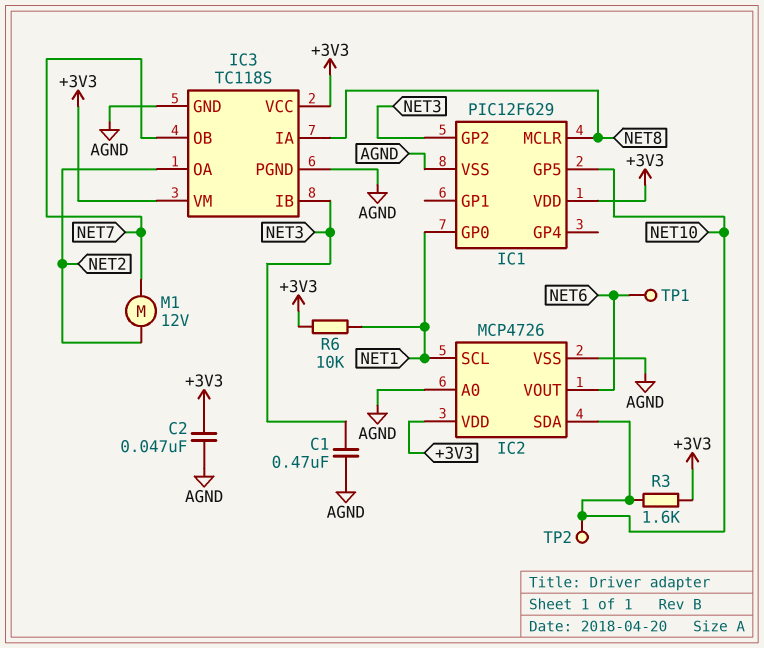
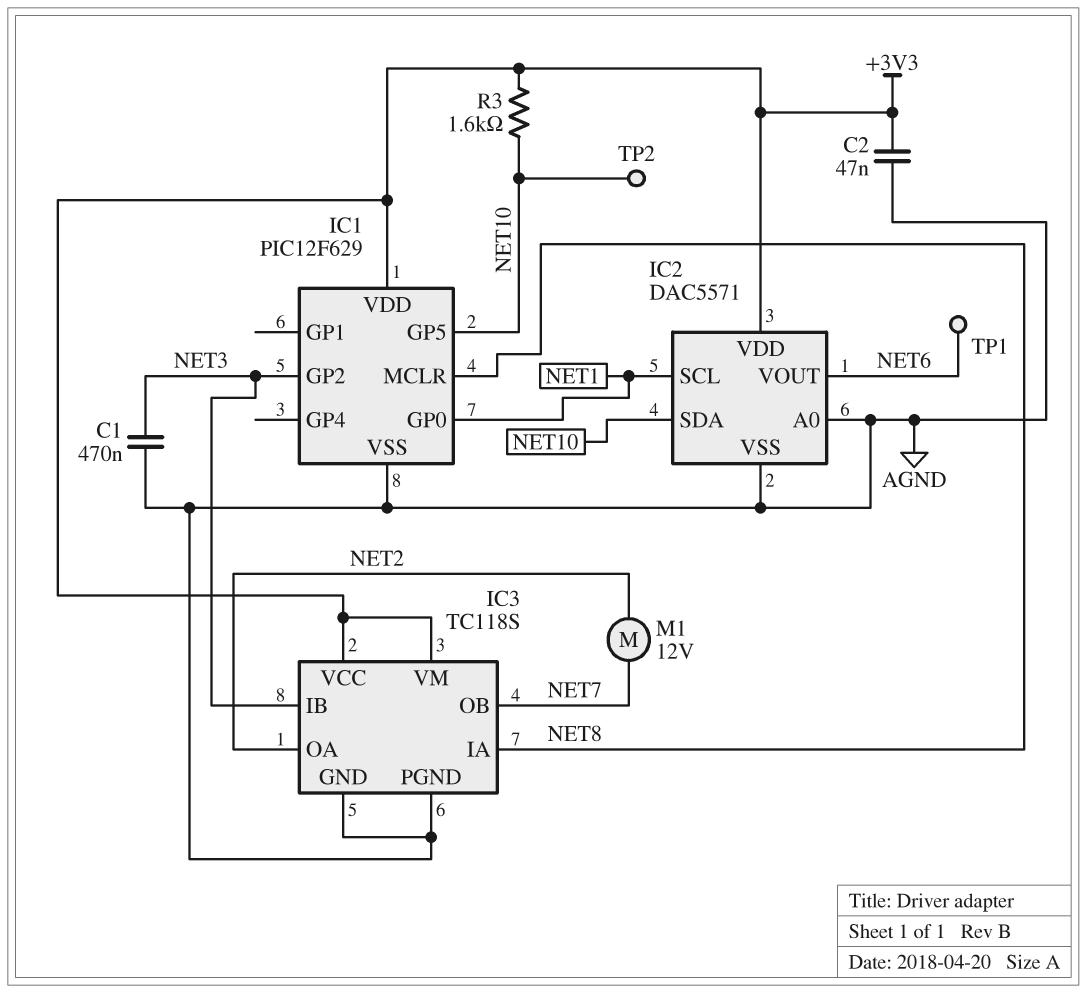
IC2: MCP4726 -> DAC5571
R6: 10k (+3V3, NET1) -> none

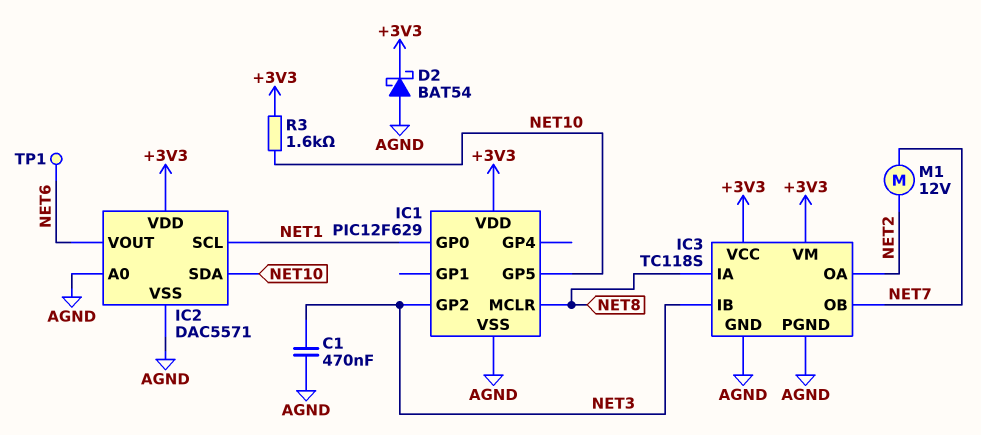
C2: 47nF (+3V3, AGND) -> none
D2: none -> schottky BAT54 (A AGND, K +3V3)
TP2: test point (NET10) -> none

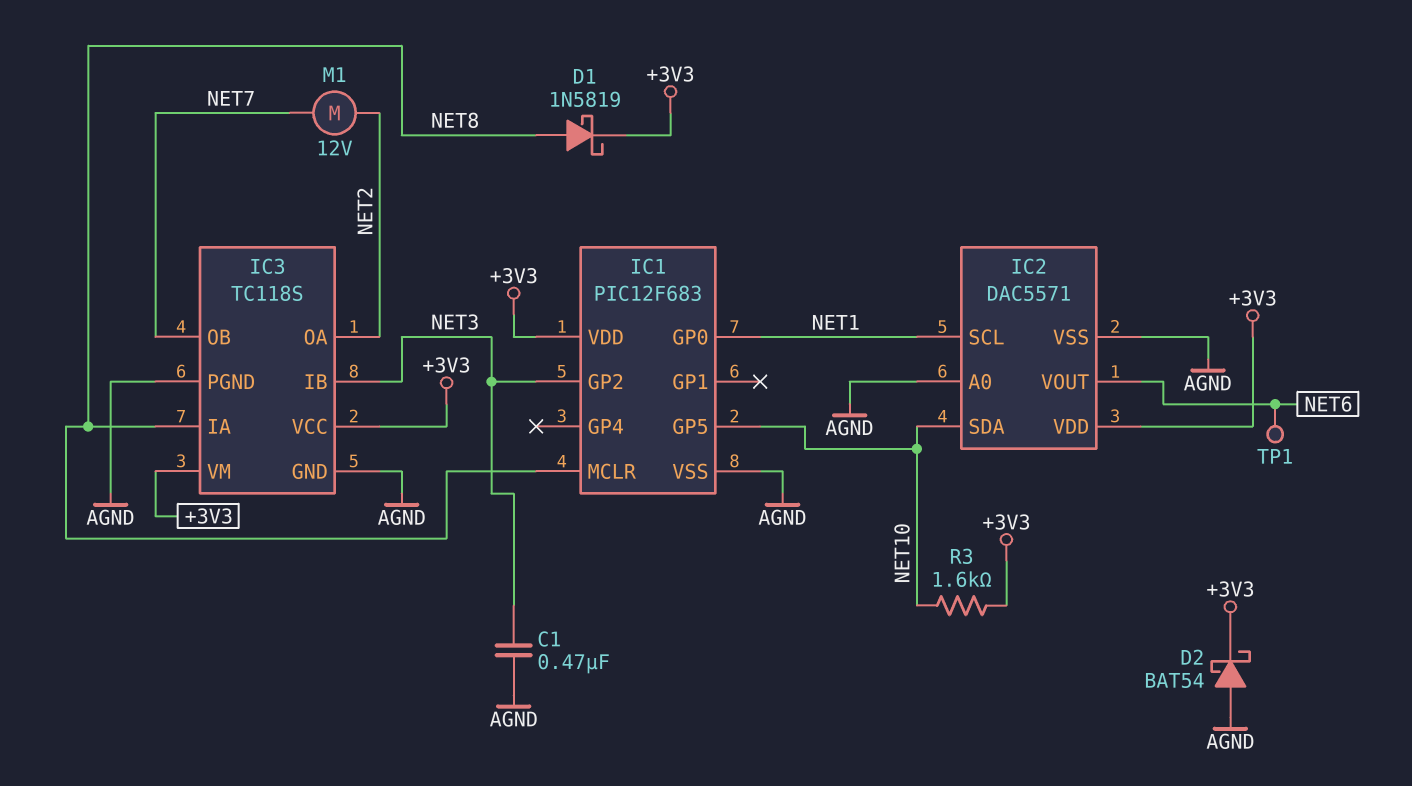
D1: none -> schottky 1N5819 (A NET8, K +3V3)
IC1: PIC12F629 -> PIC12F683

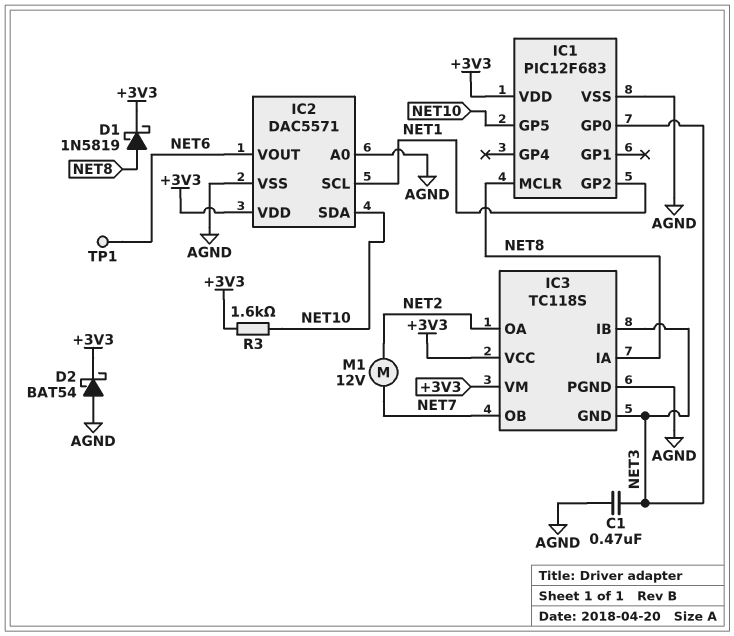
IC1 pin GP0: NET1 -> NET3
IC1 pin GP2: NET3 -> NET1
IC3 pin GND: AGND -> NET3

